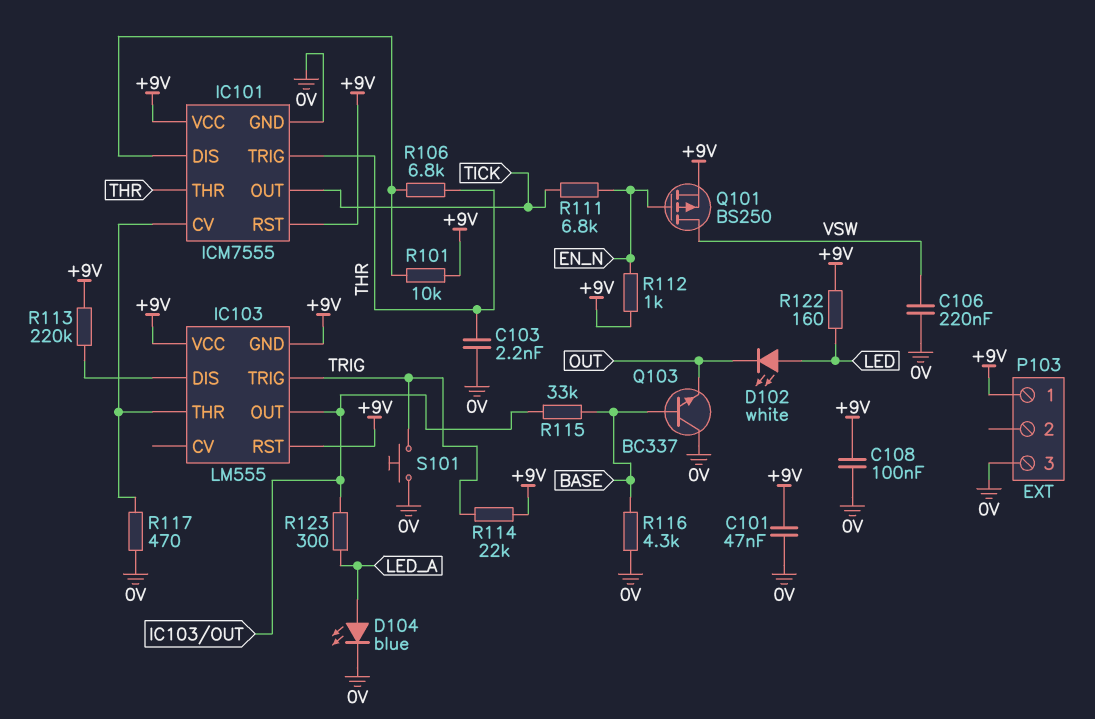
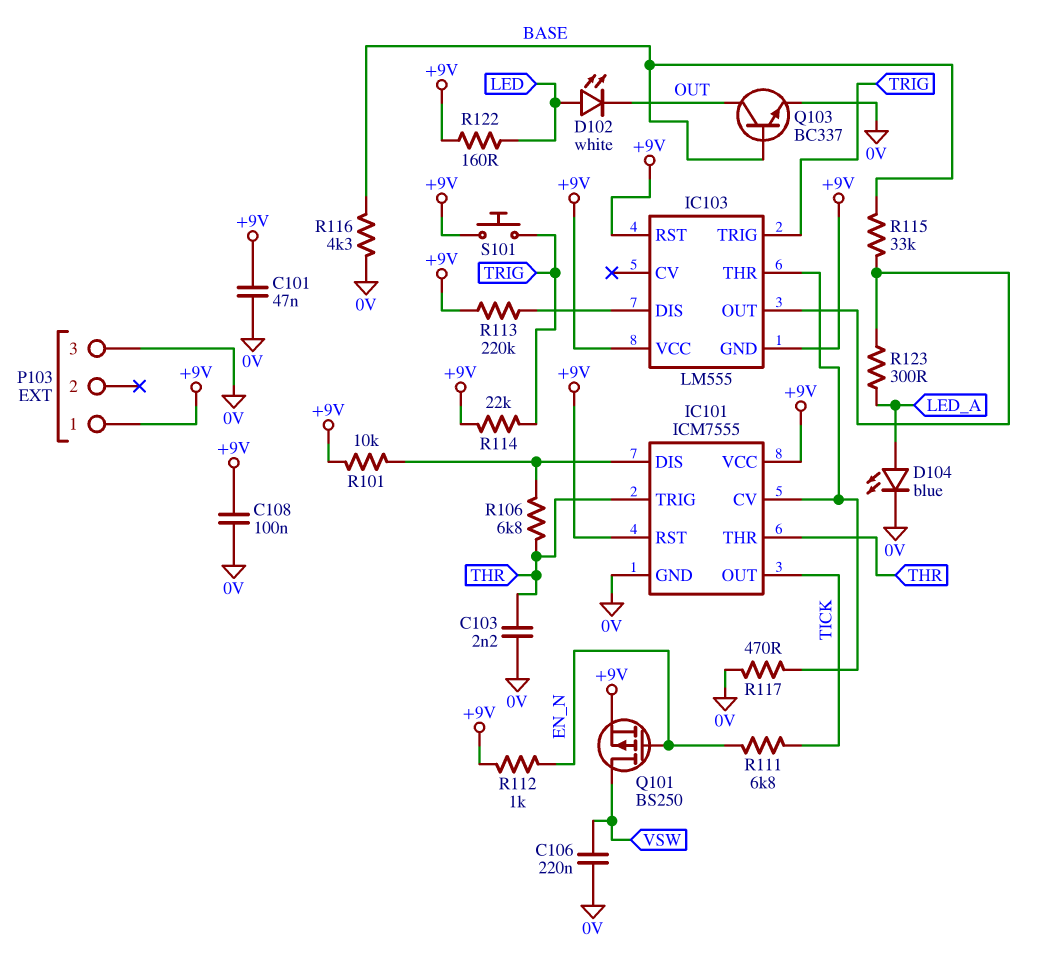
Q103: NPN BC337 (B BASE, C 0V, E OUT) -> NPN BC337 (B BASE, C OUT, E 0V)
S101: button (0V, TRIG) -> button (+9V, TRIG)

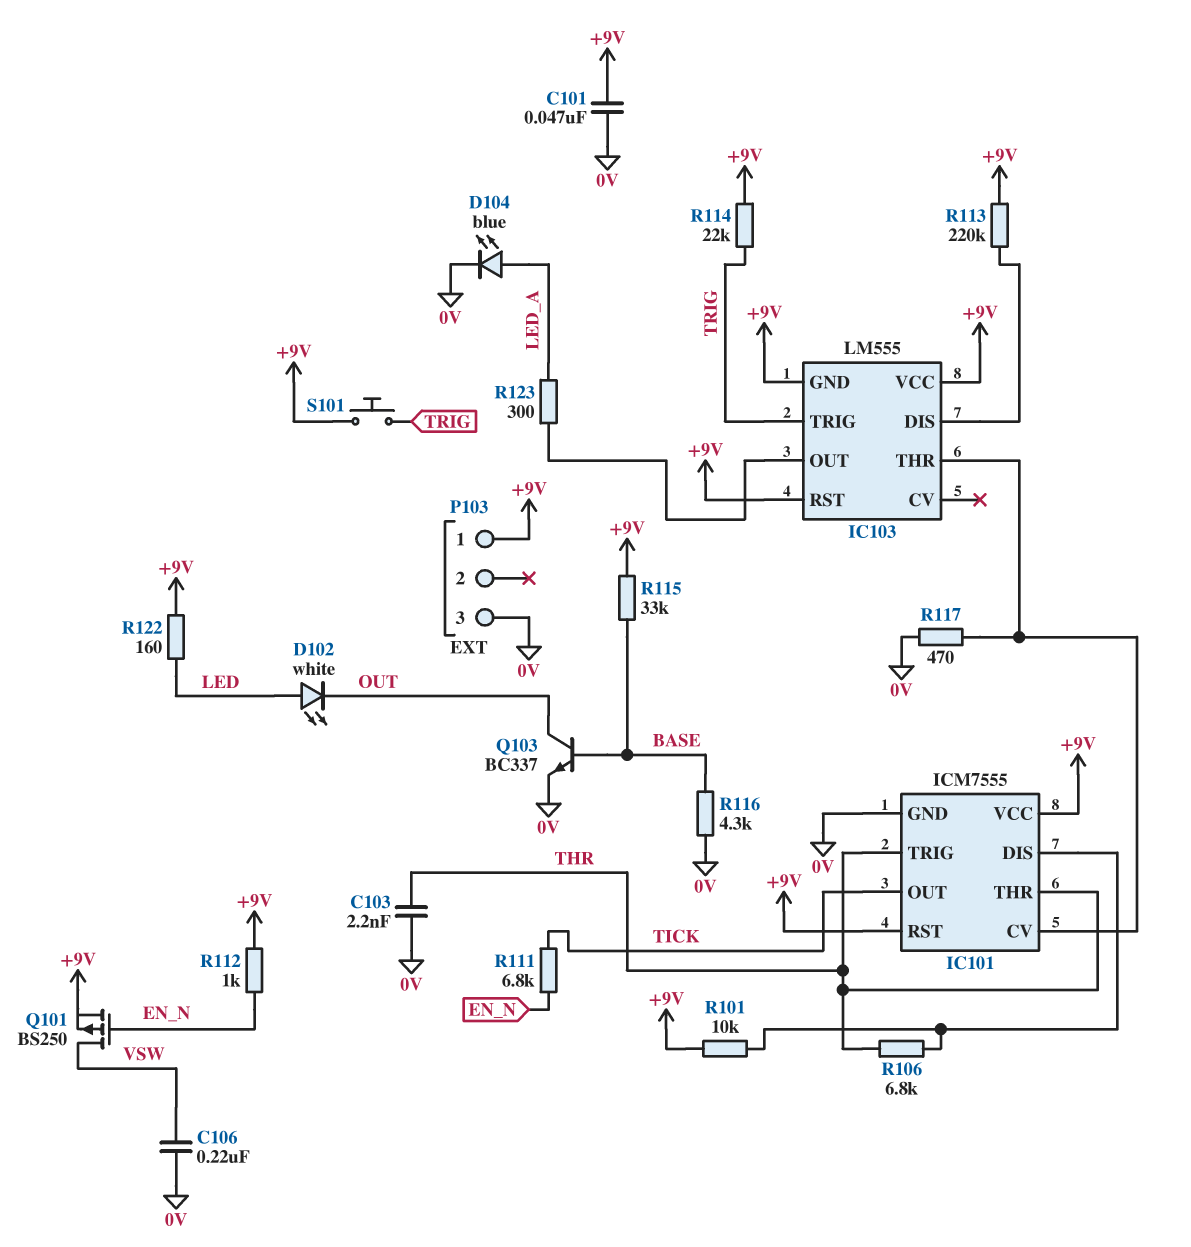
C108: 100nF (+9V, 0V) -> none
R115: 33k (BASE, IC103/OUT) -> 33k (+9V, BASE)

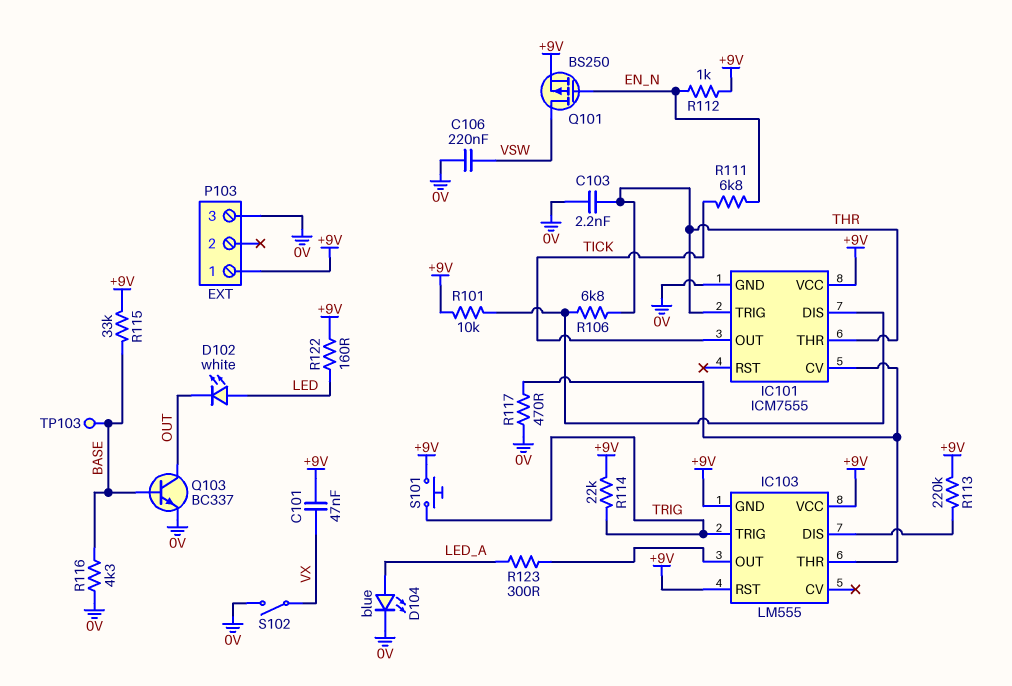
C101: 47nF (+9V, 0V) -> 47nF (+9V, VX)
IC101 pin RST: +9V -> none
S102: none -> switch (0V, VX)
TP103: none -> test point (BASE)

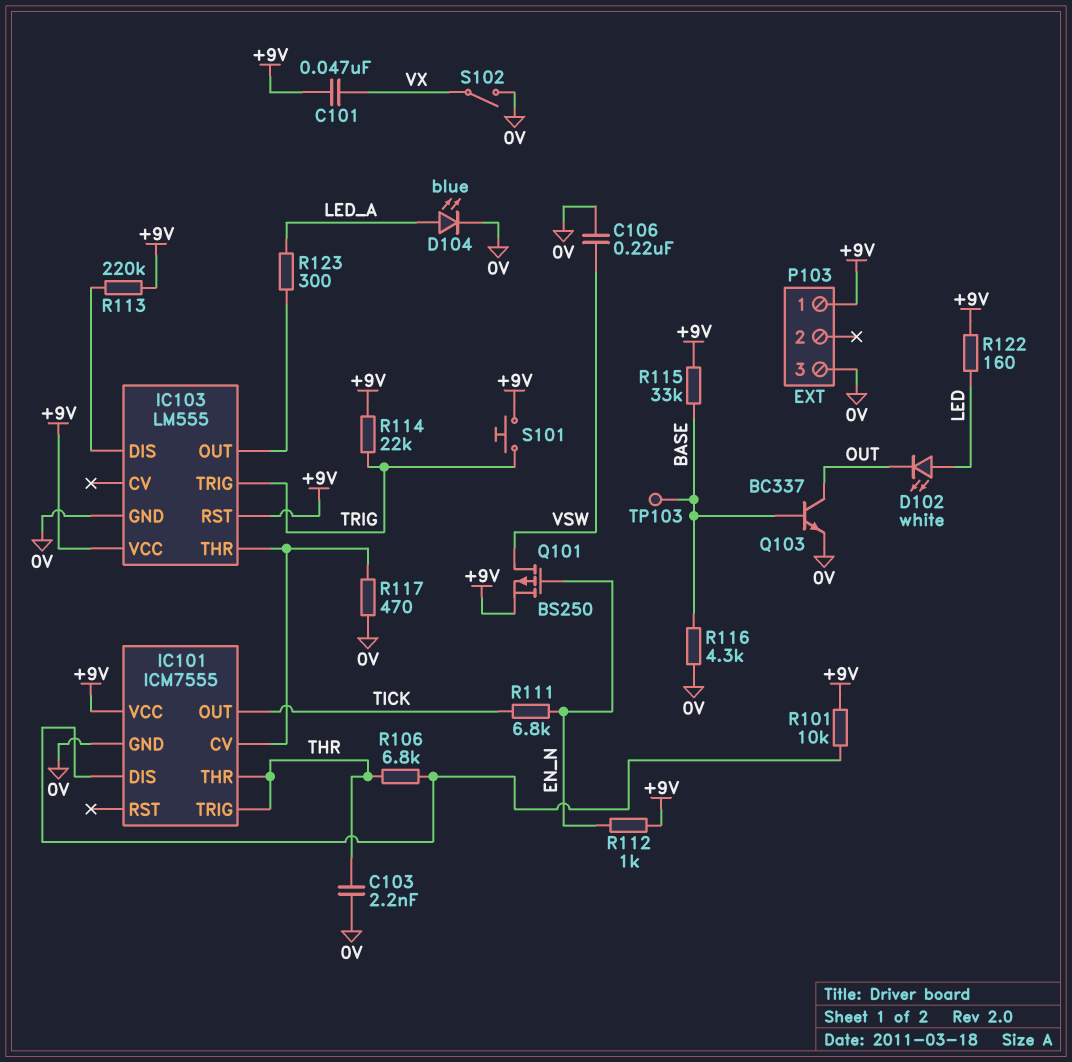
IC103 pin GND: +9V -> 0V

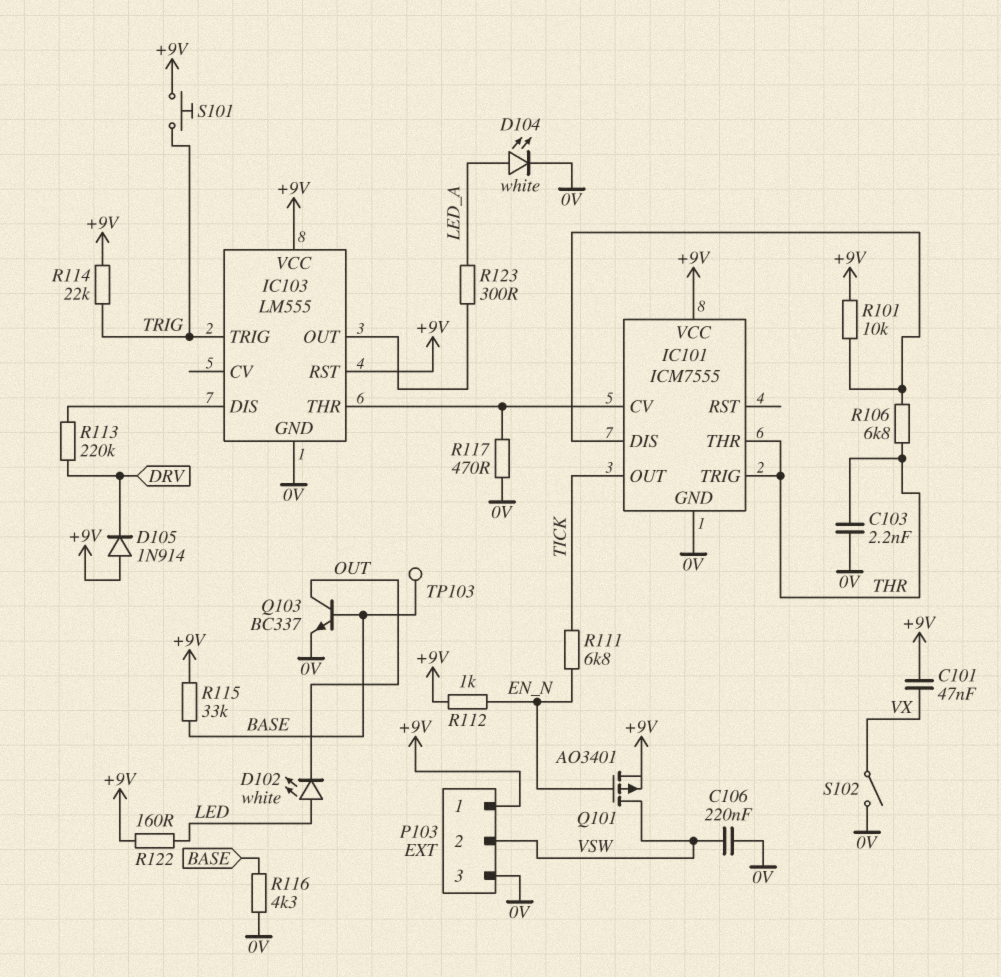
D104: LED blue (A LED_A, K 0V) -> LED white (A LED_A, K 0V)
D105: none -> diode 1N914 (A +9V, K DRV)
P103 pin 2: none -> VSW
Q101: PMOS BS250 (G EN_N, D VSW, S +9V) -> PMOS AO3401 (G EN_N, D VSW, S +9V)
R113: 220k (+9V, IC103/DIS) -> 220k (DRV, IC103/DIS)

